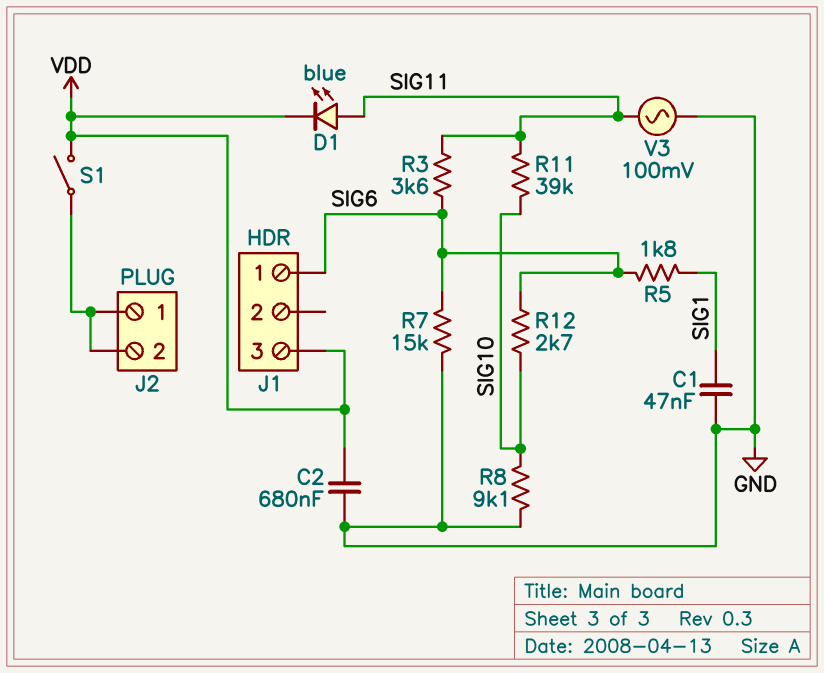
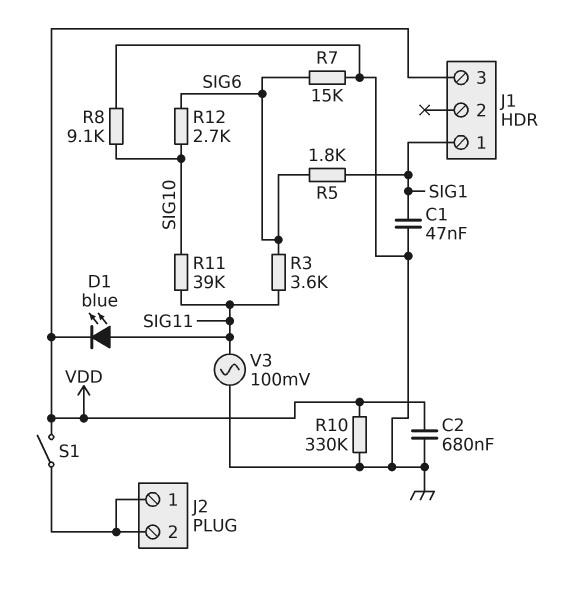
J1 pin 1: SIG6 -> SIG1
R10: none -> 330k (GND, VDD)

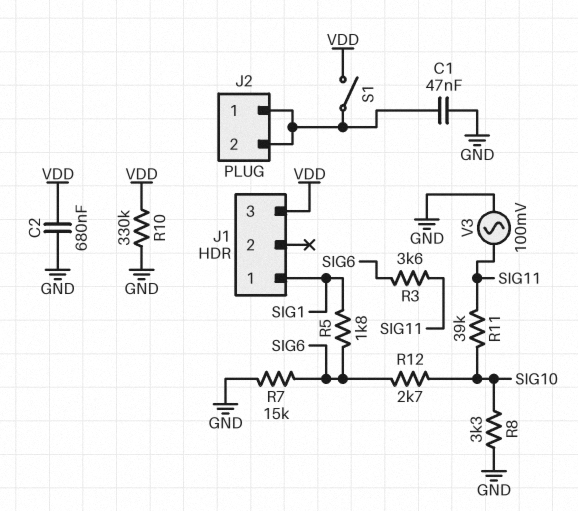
C1: 47nF (GND, SIG1) -> 47nF (GND, J2/1)
D1: LED blue (A SIG11, K VDD) -> none
R8: 9.1k (GND, SIG10) -> 3.3k (GND, SIG10)

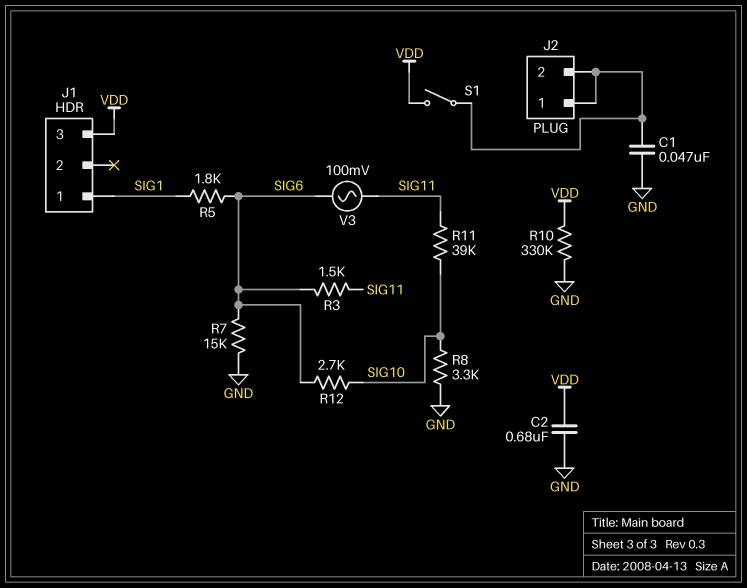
R3: 3.6k (SIG6, SIG11) -> 1.5k (SIG6, SIG11)
V3: AC 100mV (GND, SIG11) -> AC 100mV (SIG6, SIG11)

